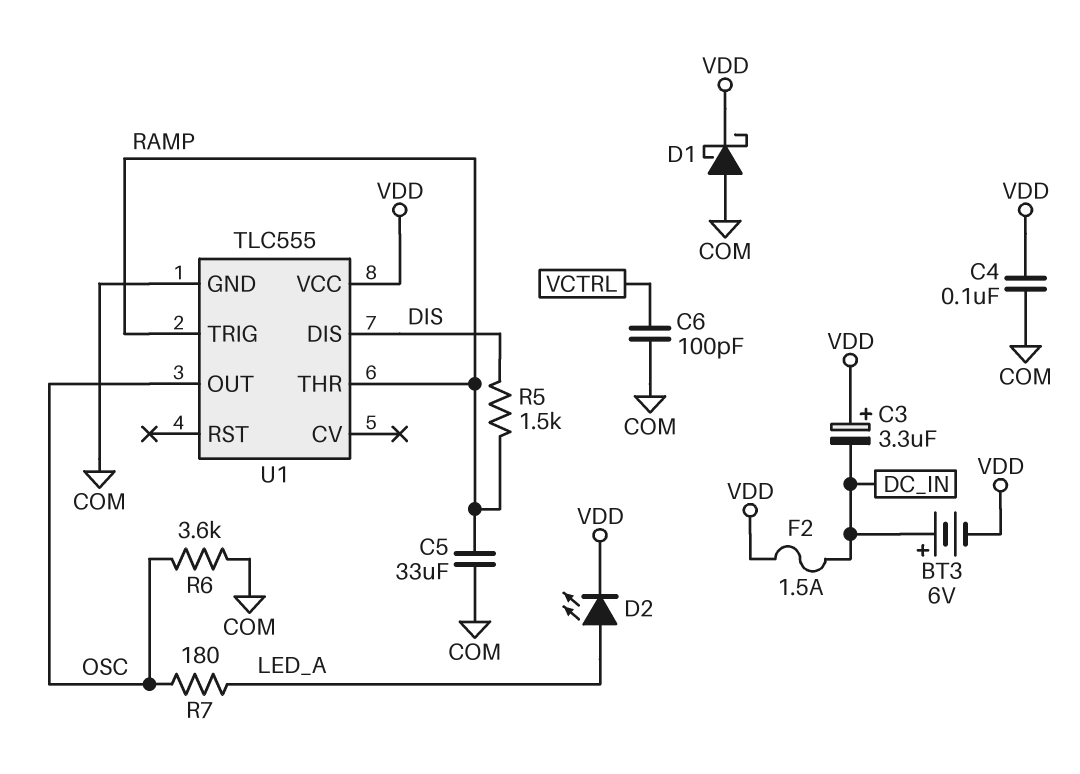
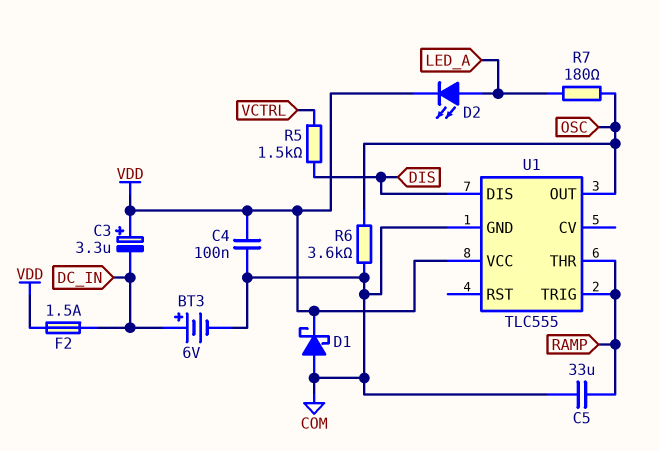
BT3: 6V (plus DC_IN, minus VDD) -> 6V (plus DC_IN, minus COM)
C6: 100pF (COM, VCTRL) -> none
R5: 1.5k (DIS, RAMP) -> 1.5k (DIS, VCTRL)

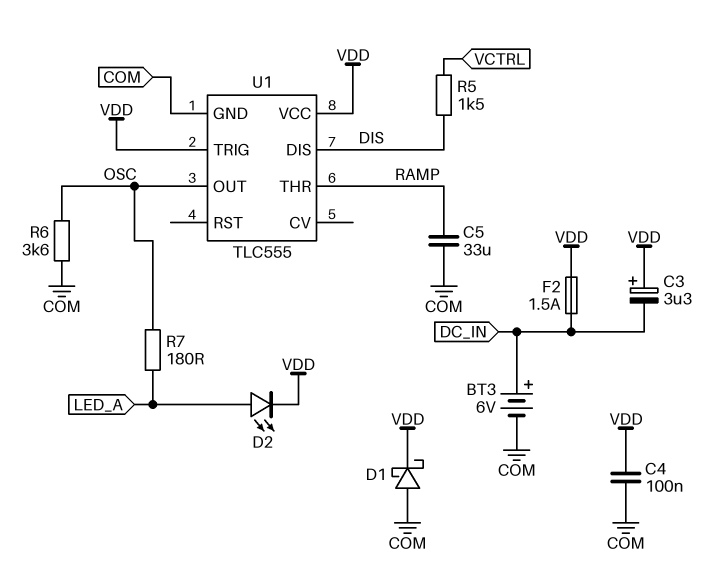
U1 pin TRIG: RAMP -> VDD

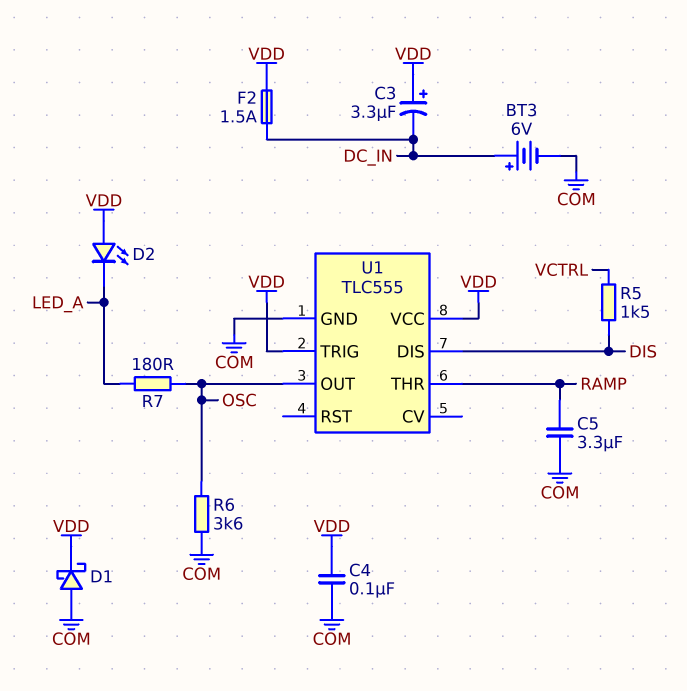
C5: 33uF (COM, RAMP) -> 3.3uF (COM, RAMP)
D2: LED (A LED_A, K VDD) -> LED (A VDD, K LED_A)

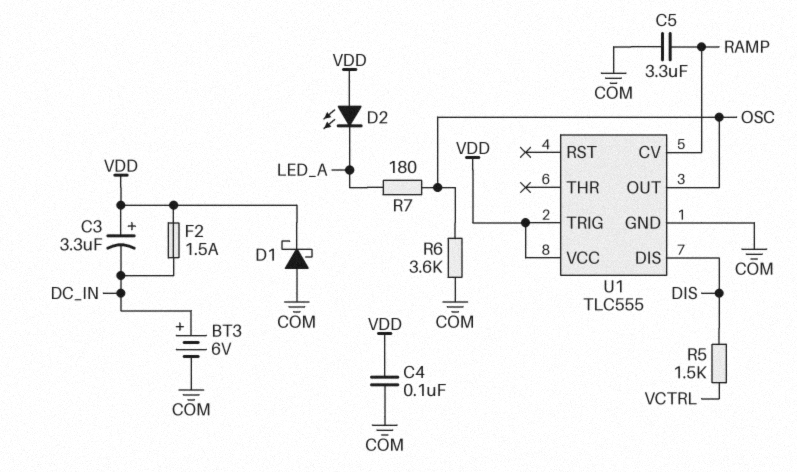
U1 pin CV: none -> RAMP
U1 pin THR: RAMP -> none

